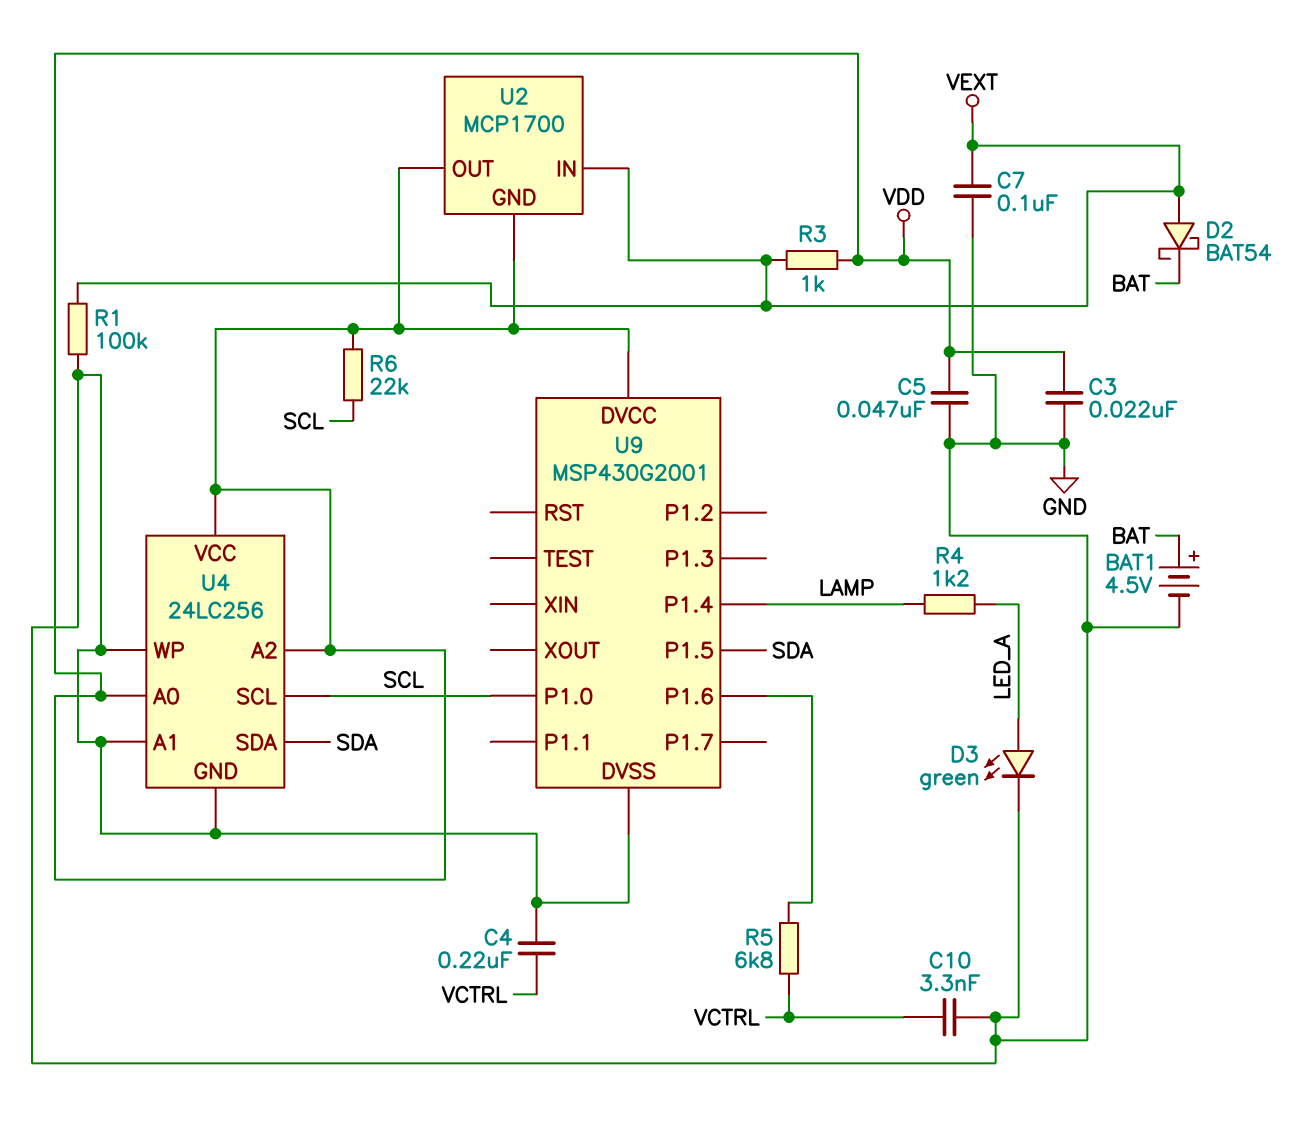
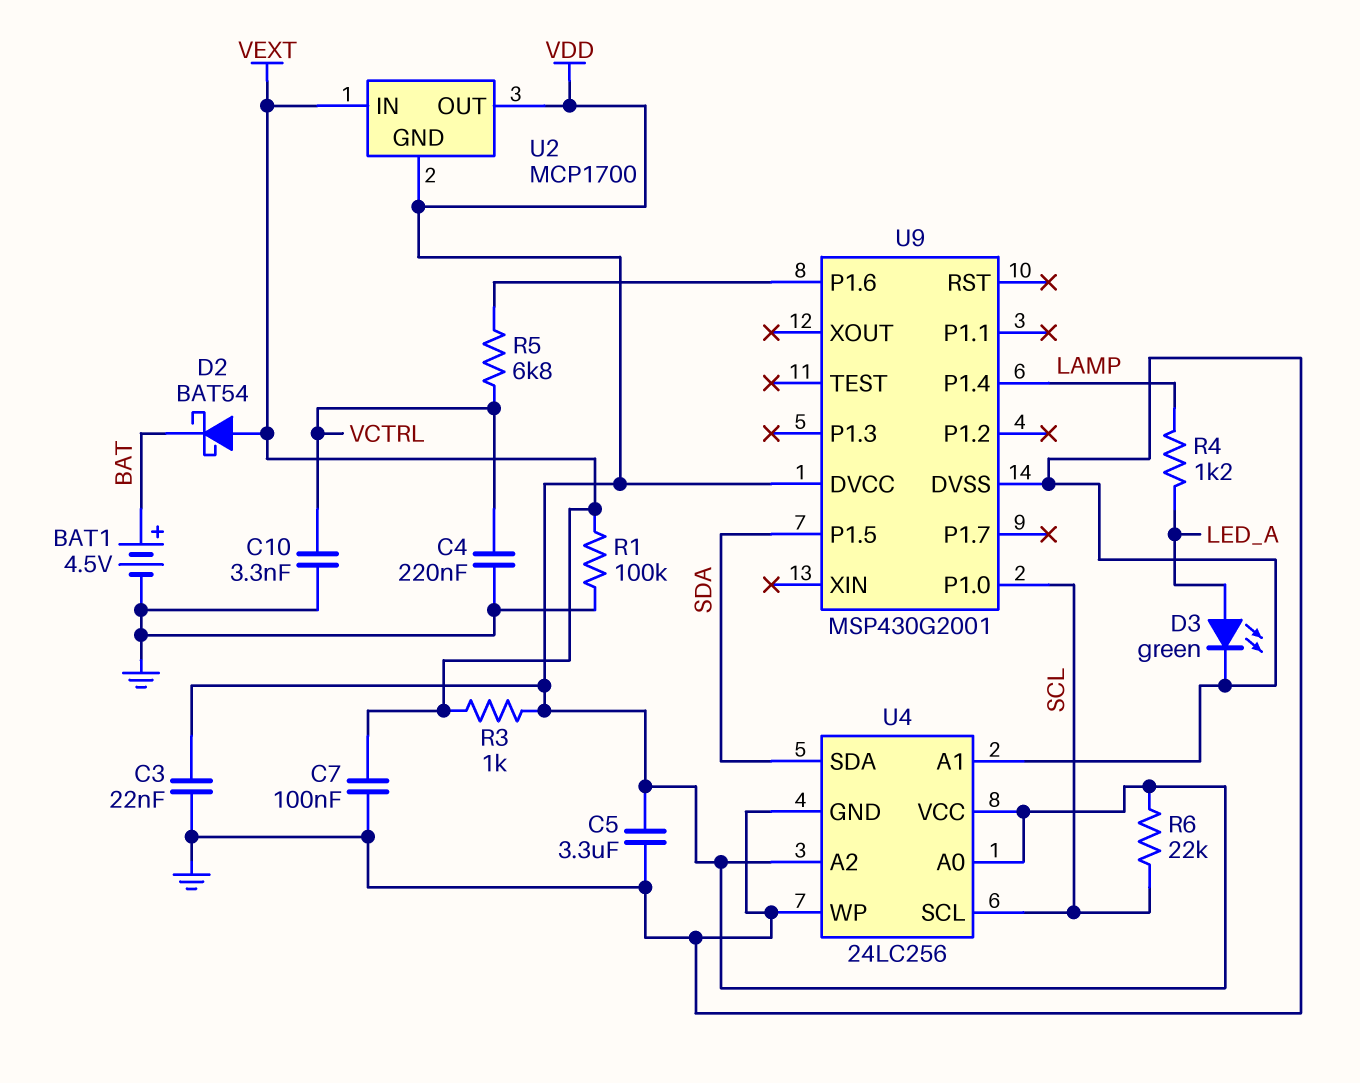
C5: 47nF (GND, VDD) -> 3.3uF (GND, VDD)

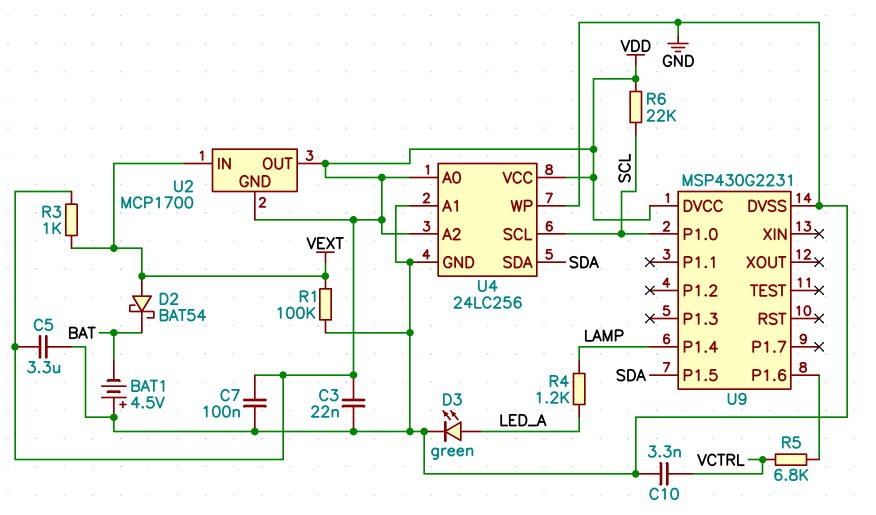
BAT1: 4.5V (plus BAT, minus GND) -> 4.5V (plus GND, minus BAT)
C4: 220nF (GND, VCTRL) -> none
C7: 100nF (GND, VEXT) -> 100nF (GND, VDD)
U9: MSP430G2001 -> MSP430G2231

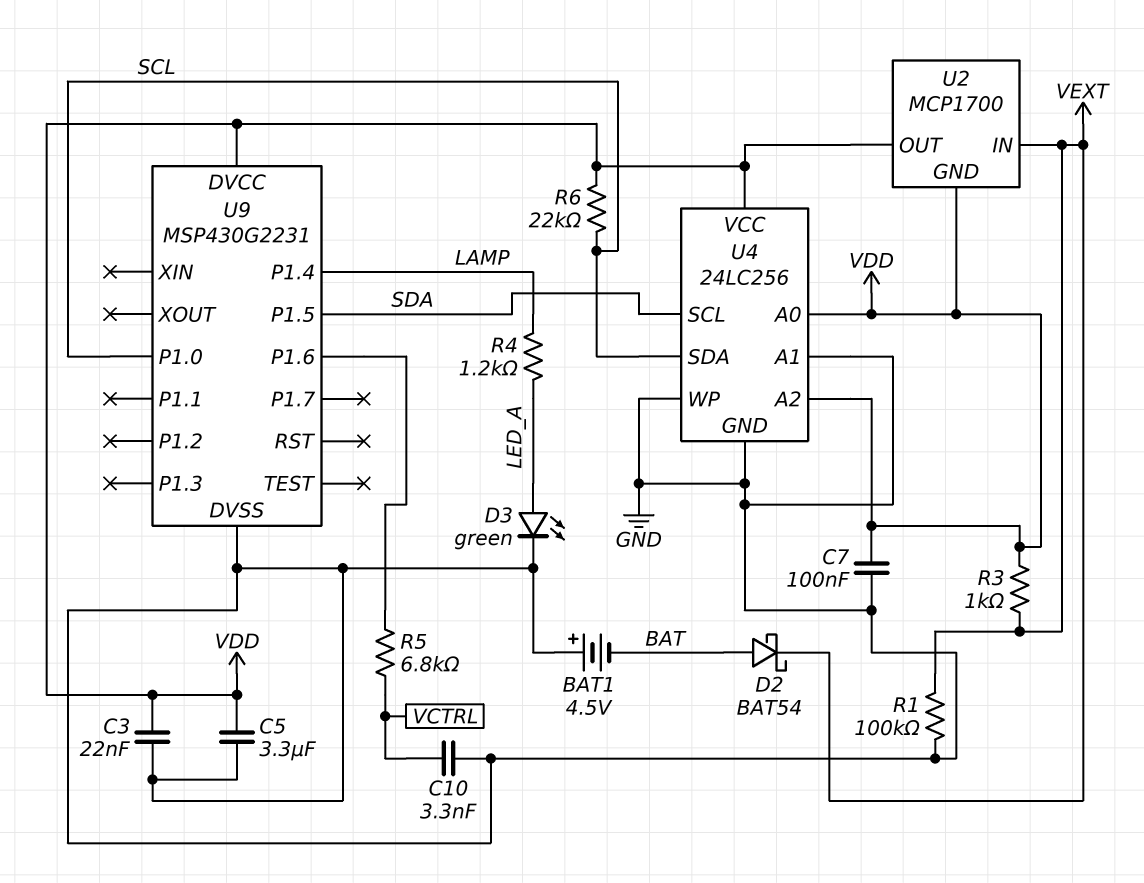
D2: schottky BAT54 (A VEXT, K BAT) -> schottky BAT54 (A BAT, K VEXT)
U4 pin SCL: SCL -> SDA
U4 pin SDA: SDA -> SCL

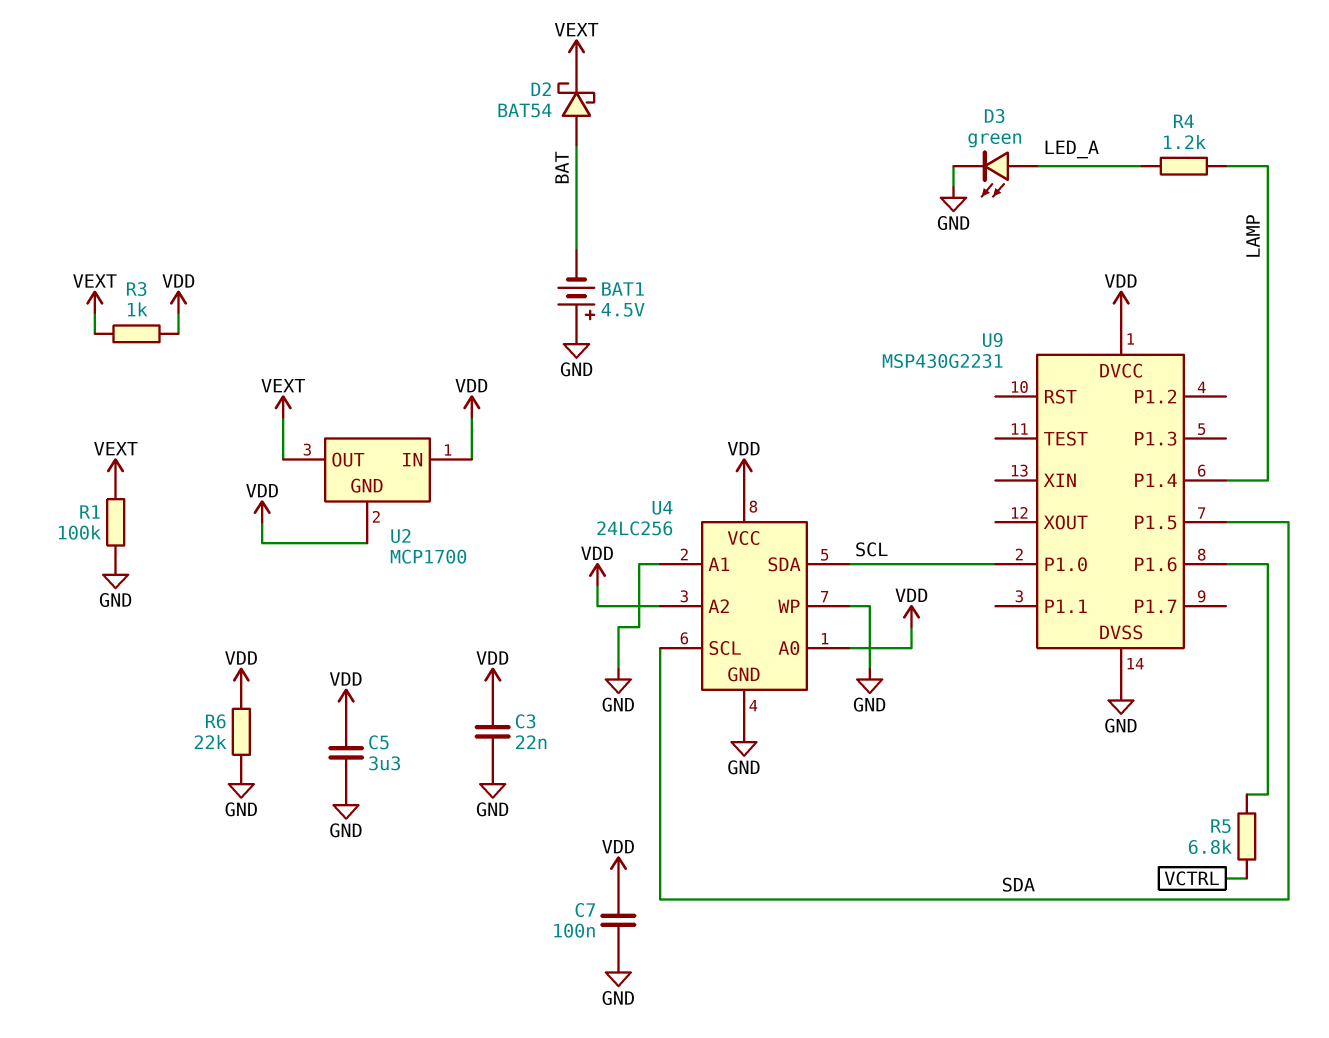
C10: 3.3nF (GND, VCTRL) -> none
R6: 22k (SCL, VDD) -> 22k (GND, VDD)
U2 pin IN: VEXT -> VDD
U2 pin OUT: VDD -> VEXT

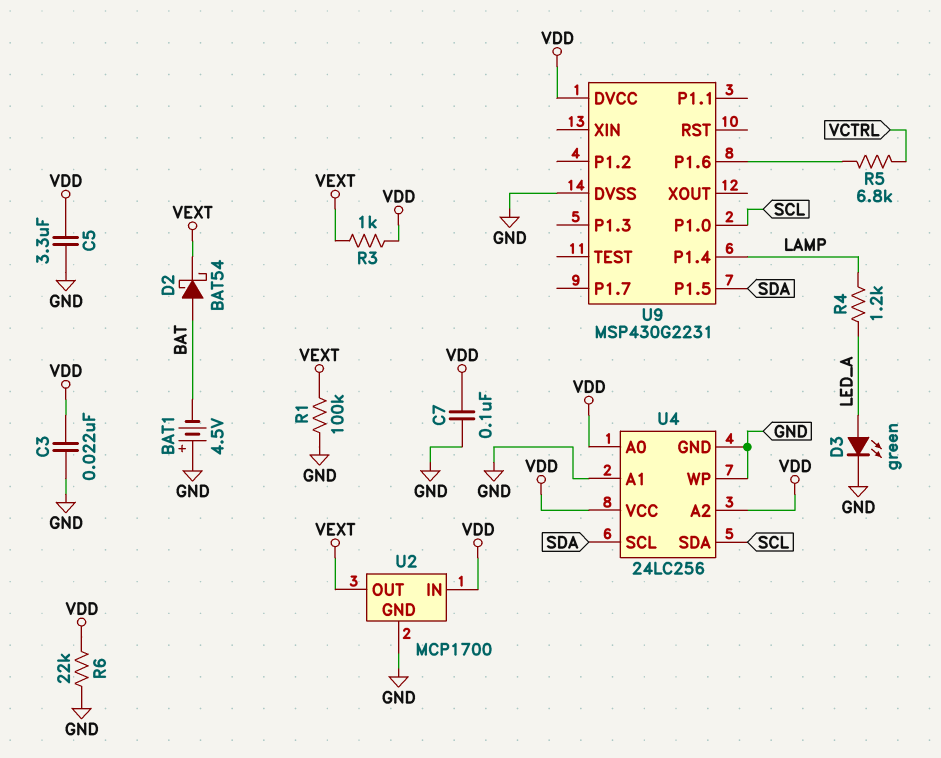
U2 pin GND: VDD -> GND

